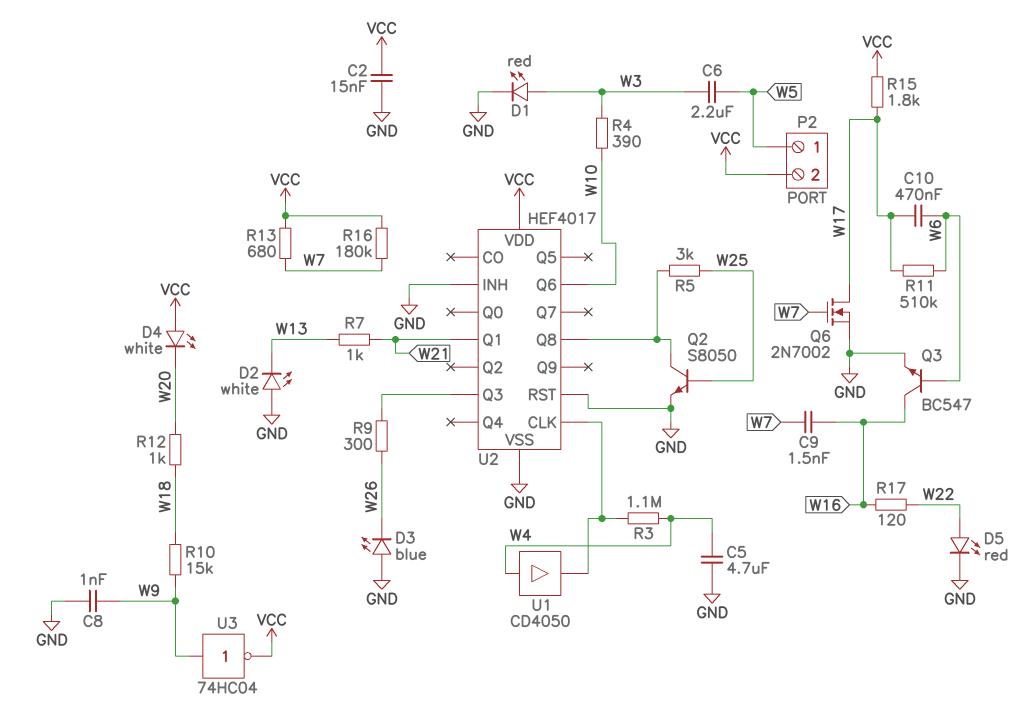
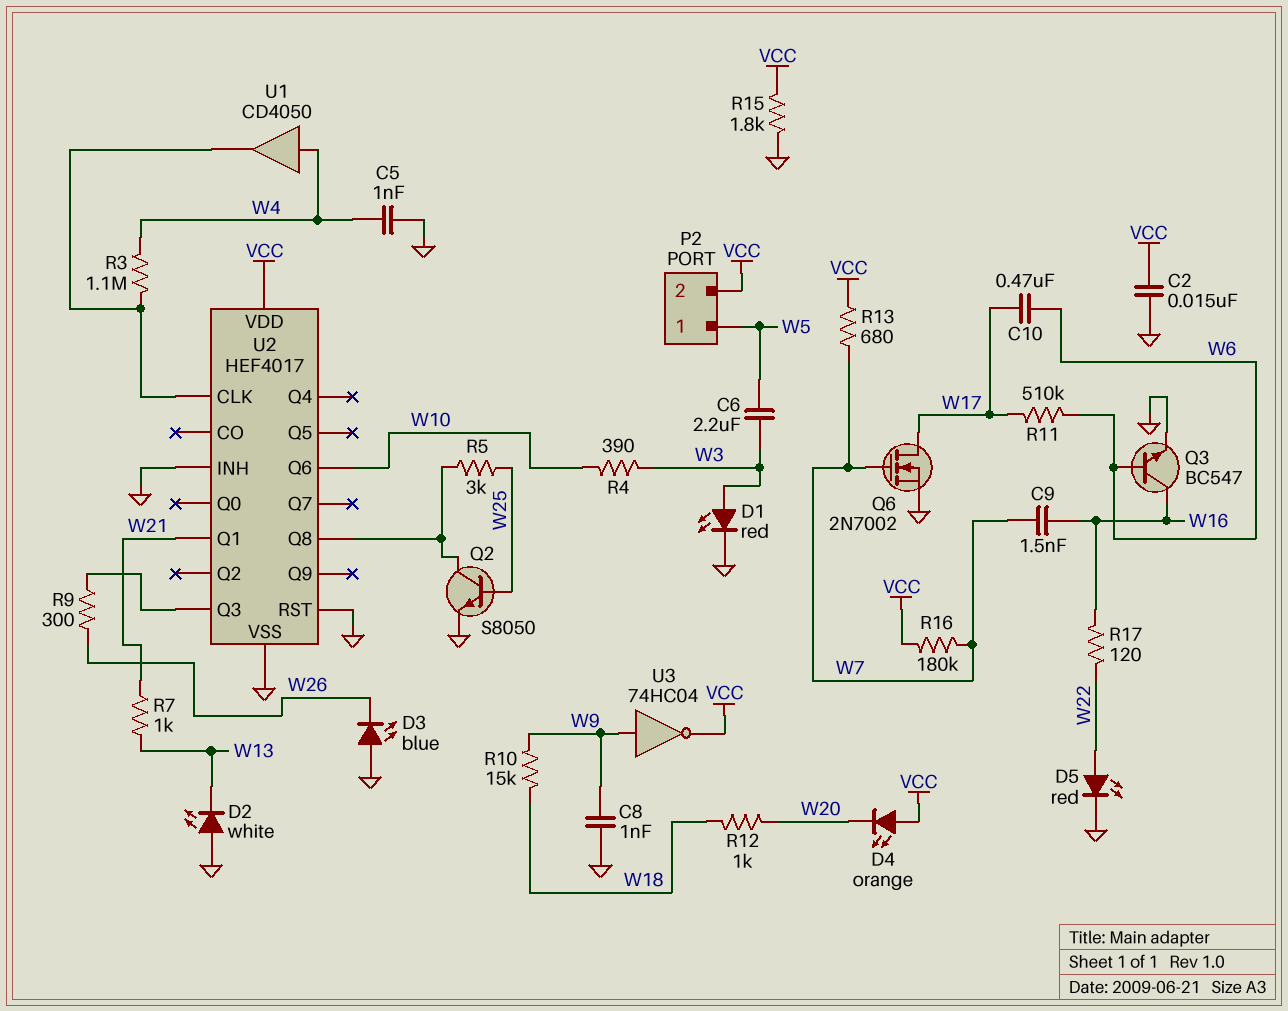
C5: 4.7uF (GND, W4) -> 1nF (GND, W4)
D4: LED white (A VCC, K W20) -> LED orange (A VCC, K W20)
R15: 1.8k (VCC, W17) -> 1.8k (GND, VCC)

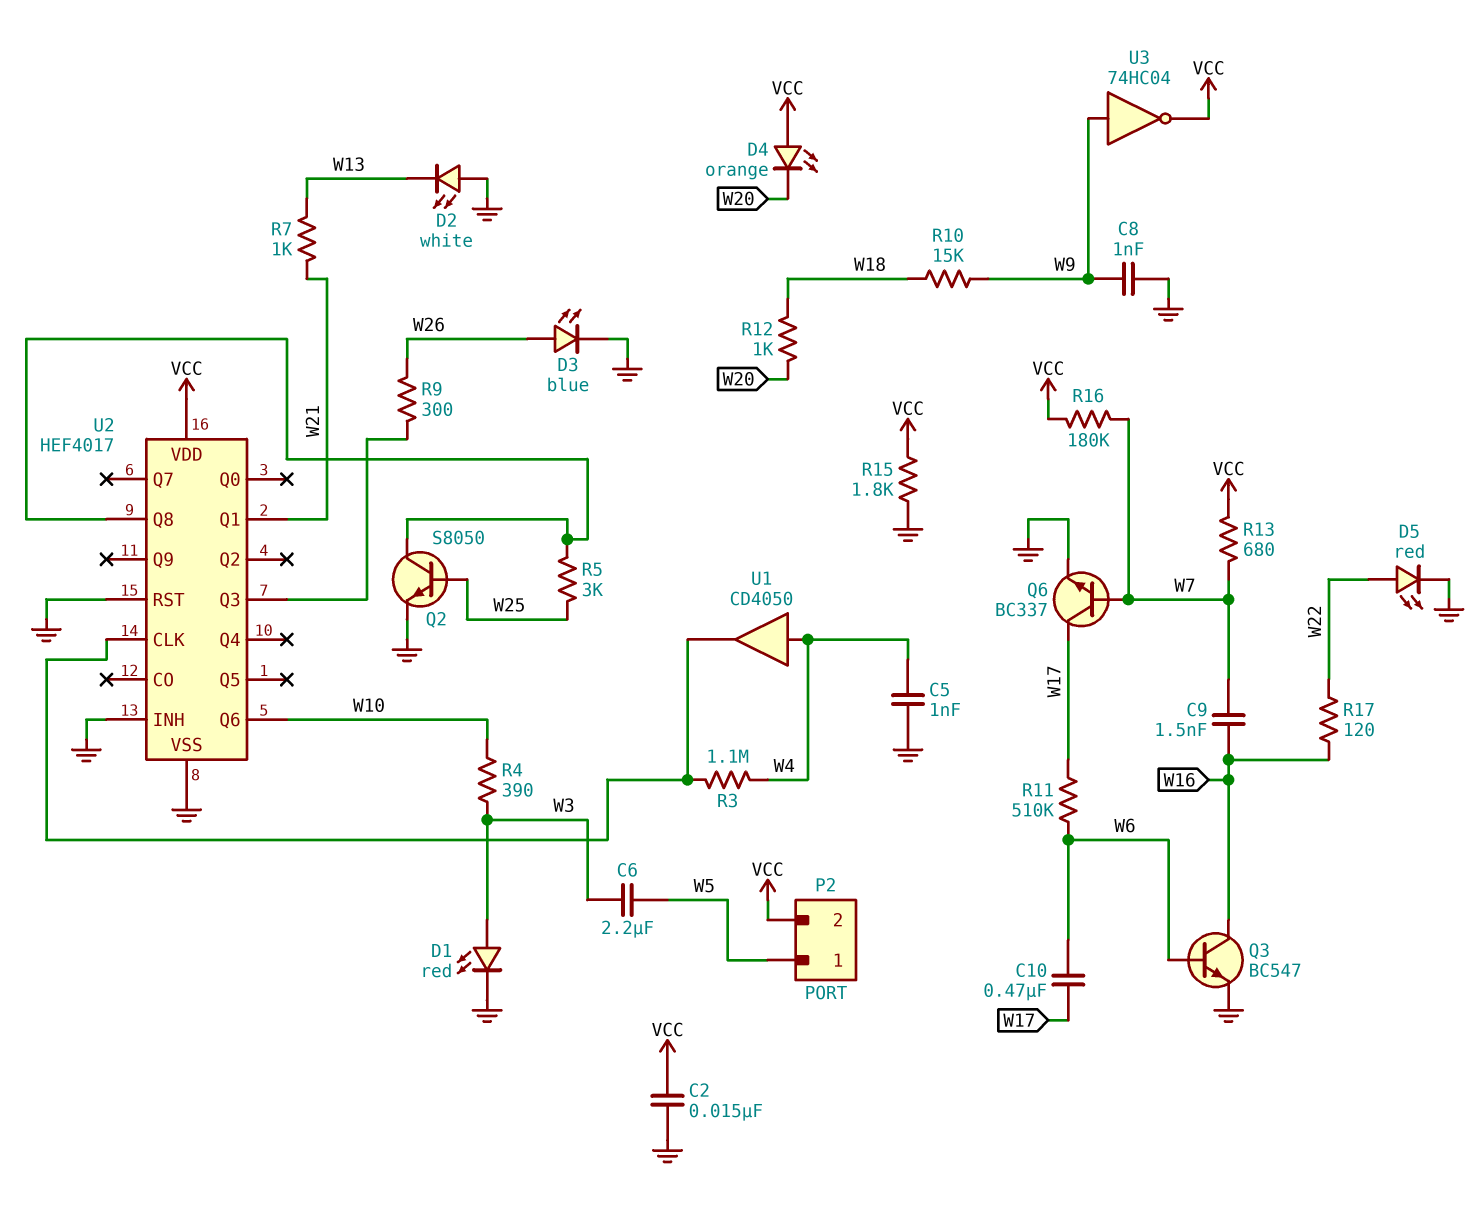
D3: LED blue (A GND, K W26) -> LED blue (A W26, K GND)
Q6: NMOS 2N7002 (G W7, D W17, S GND) -> NPN BC337 (B W7, C W17, E GND)

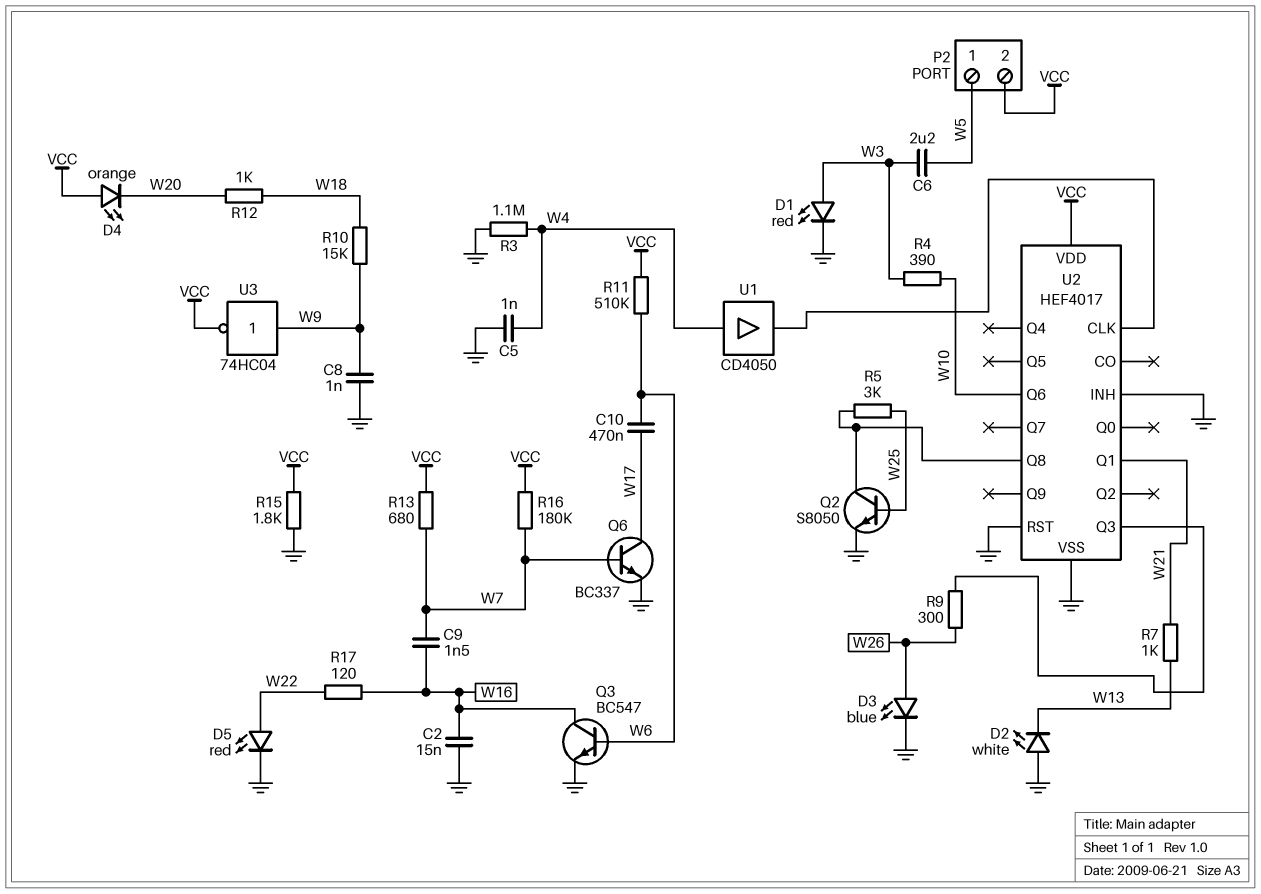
C2: 15nF (GND, VCC) -> 15nF (GND, W16)
R3: 1.1M (U2/CLK, W4) -> 1.1M (GND, W4)
R11: 510k (W6, W17) -> 510k (VCC, W6)

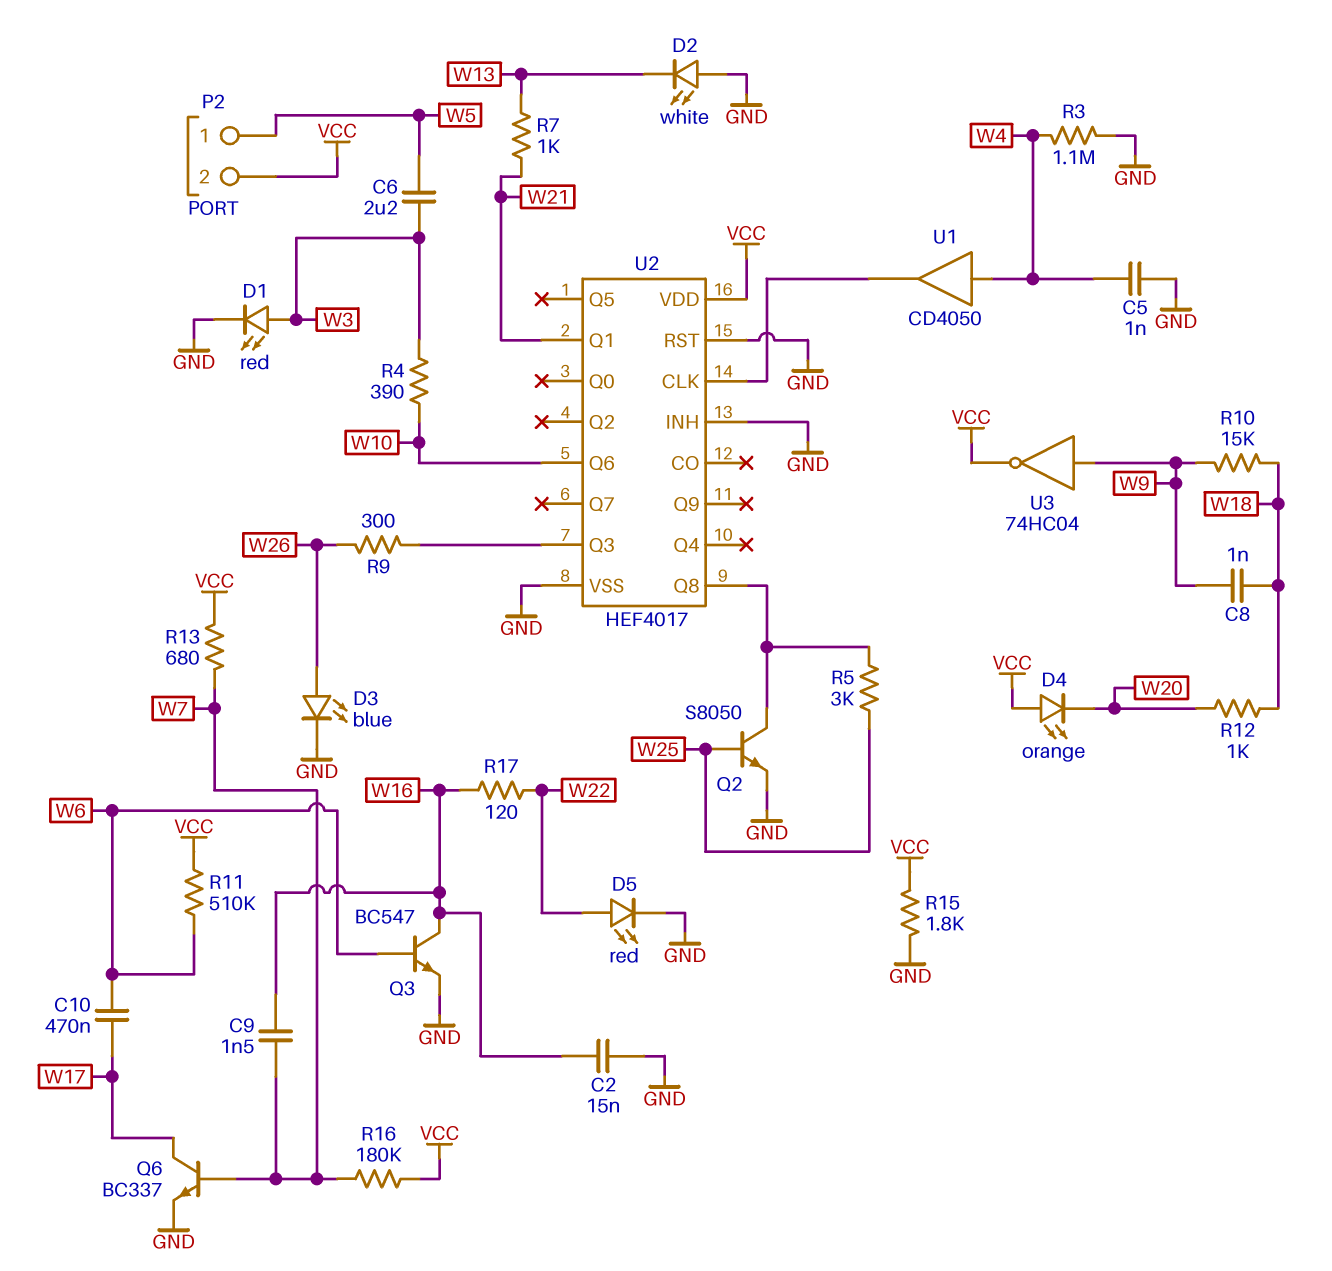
C8: 1nF (GND, W9) -> 1nF (W9, W18)

